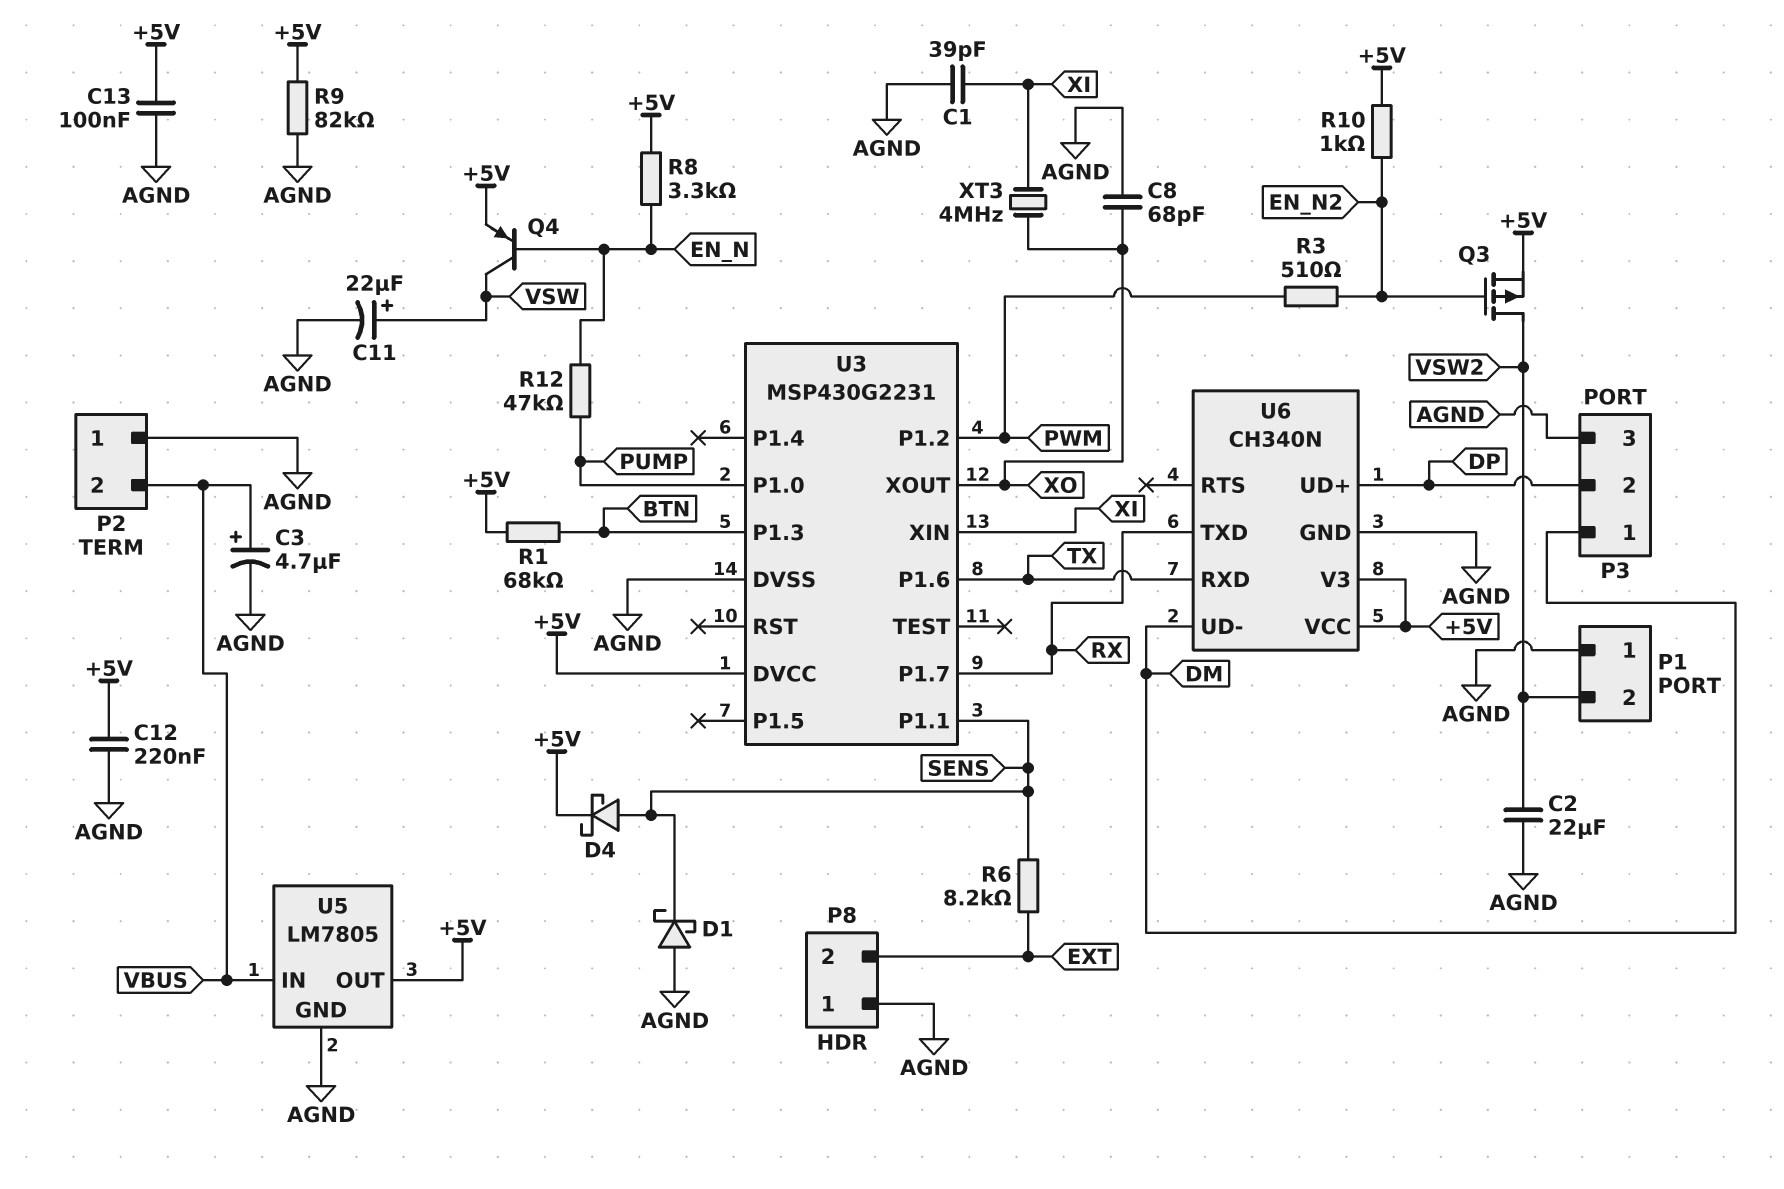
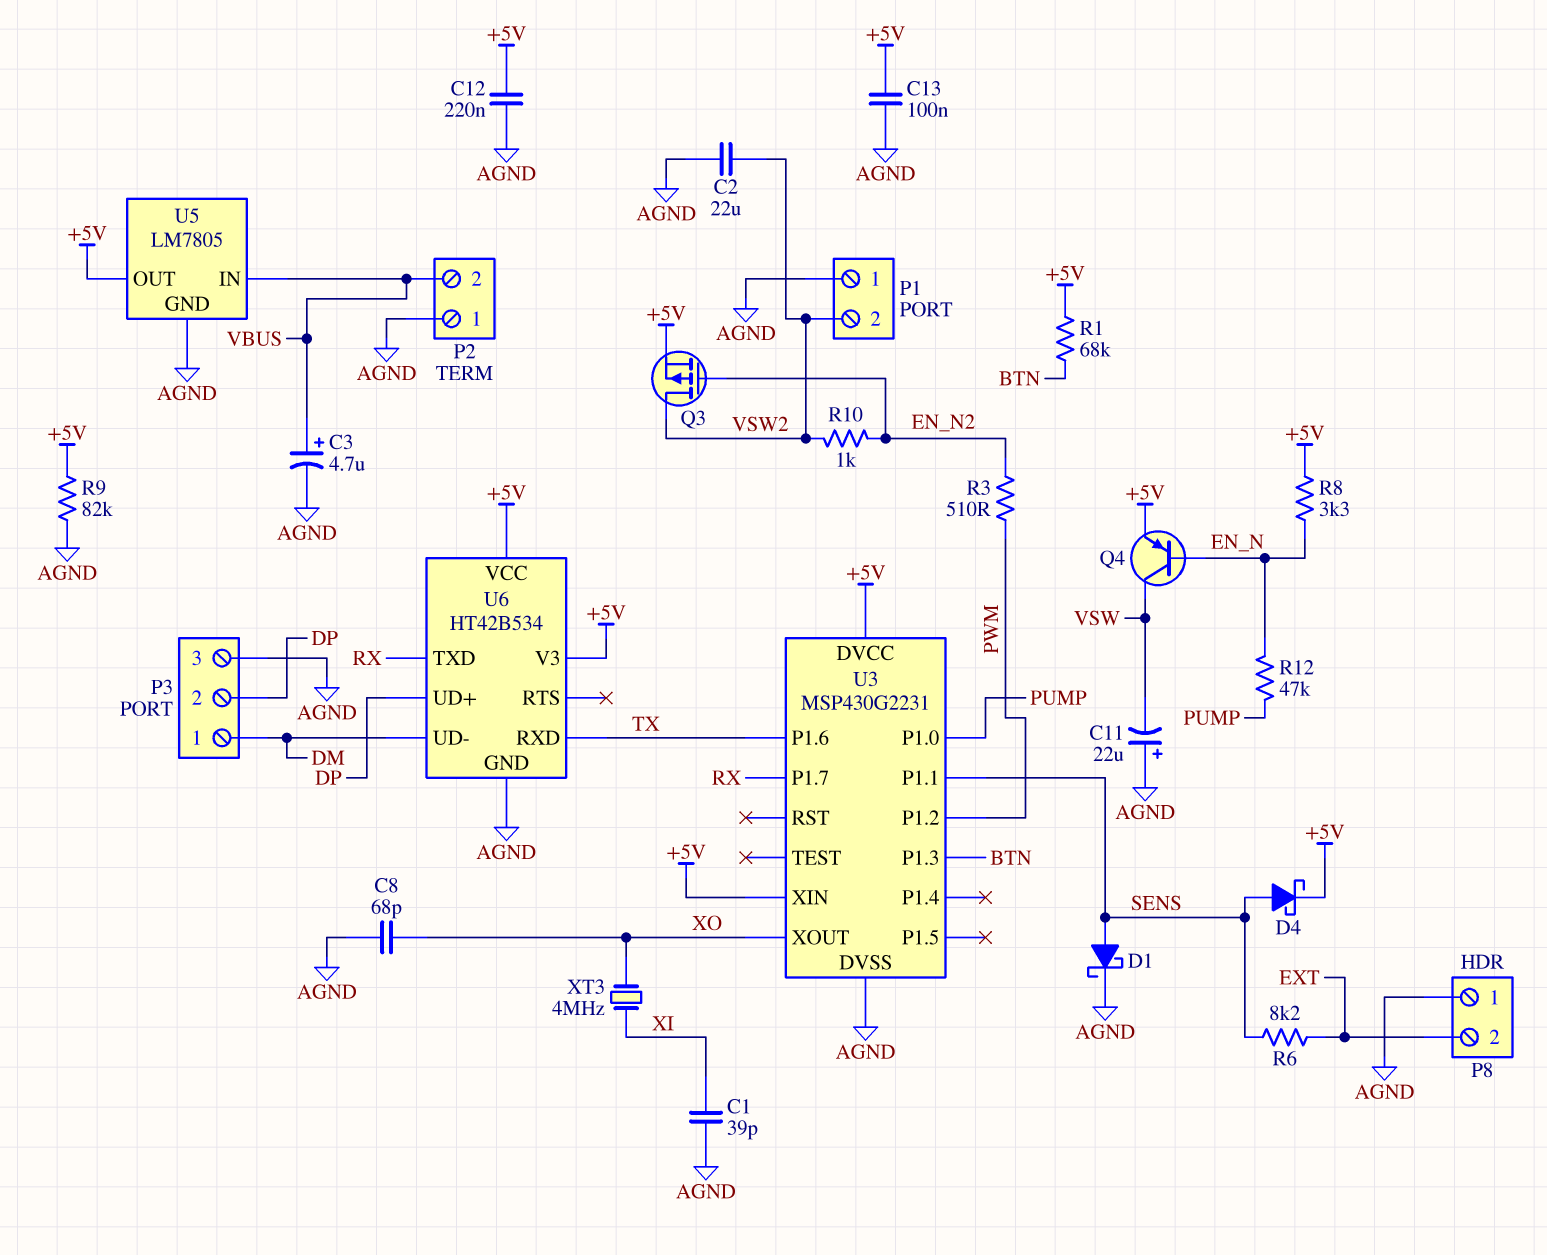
C11: 22uF (plus VSW, minus AGND) -> 22uF (plus AGND, minus VSW)
D1: schottky (A AGND, K SENS) -> schottky (A SENS, K AGND)
R10: 1k (+5V, EN_N2) -> 1k (EN_N2, VSW2)
U3 pin XIN: XI -> +5V
U6: CH340N -> HT42B534

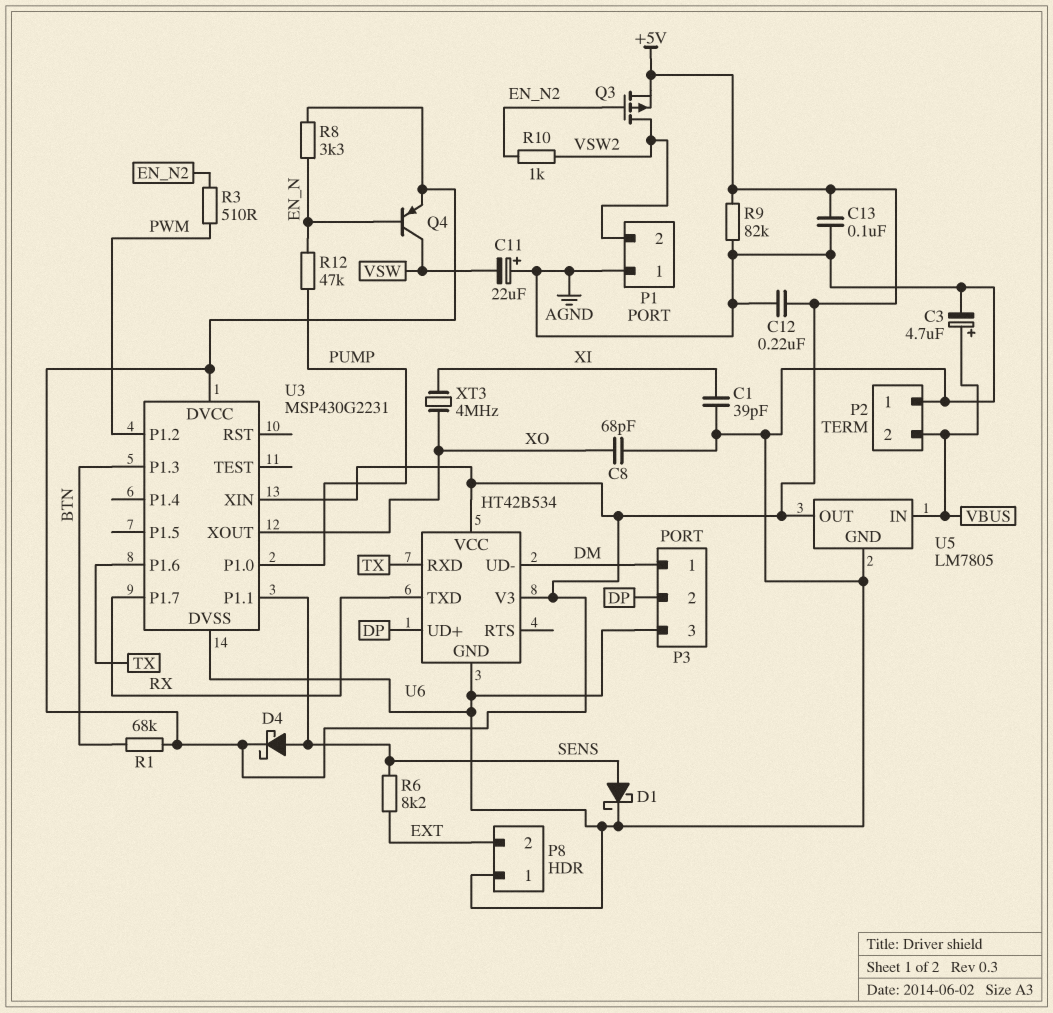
C2: 22uF (AGND, VSW2) -> none

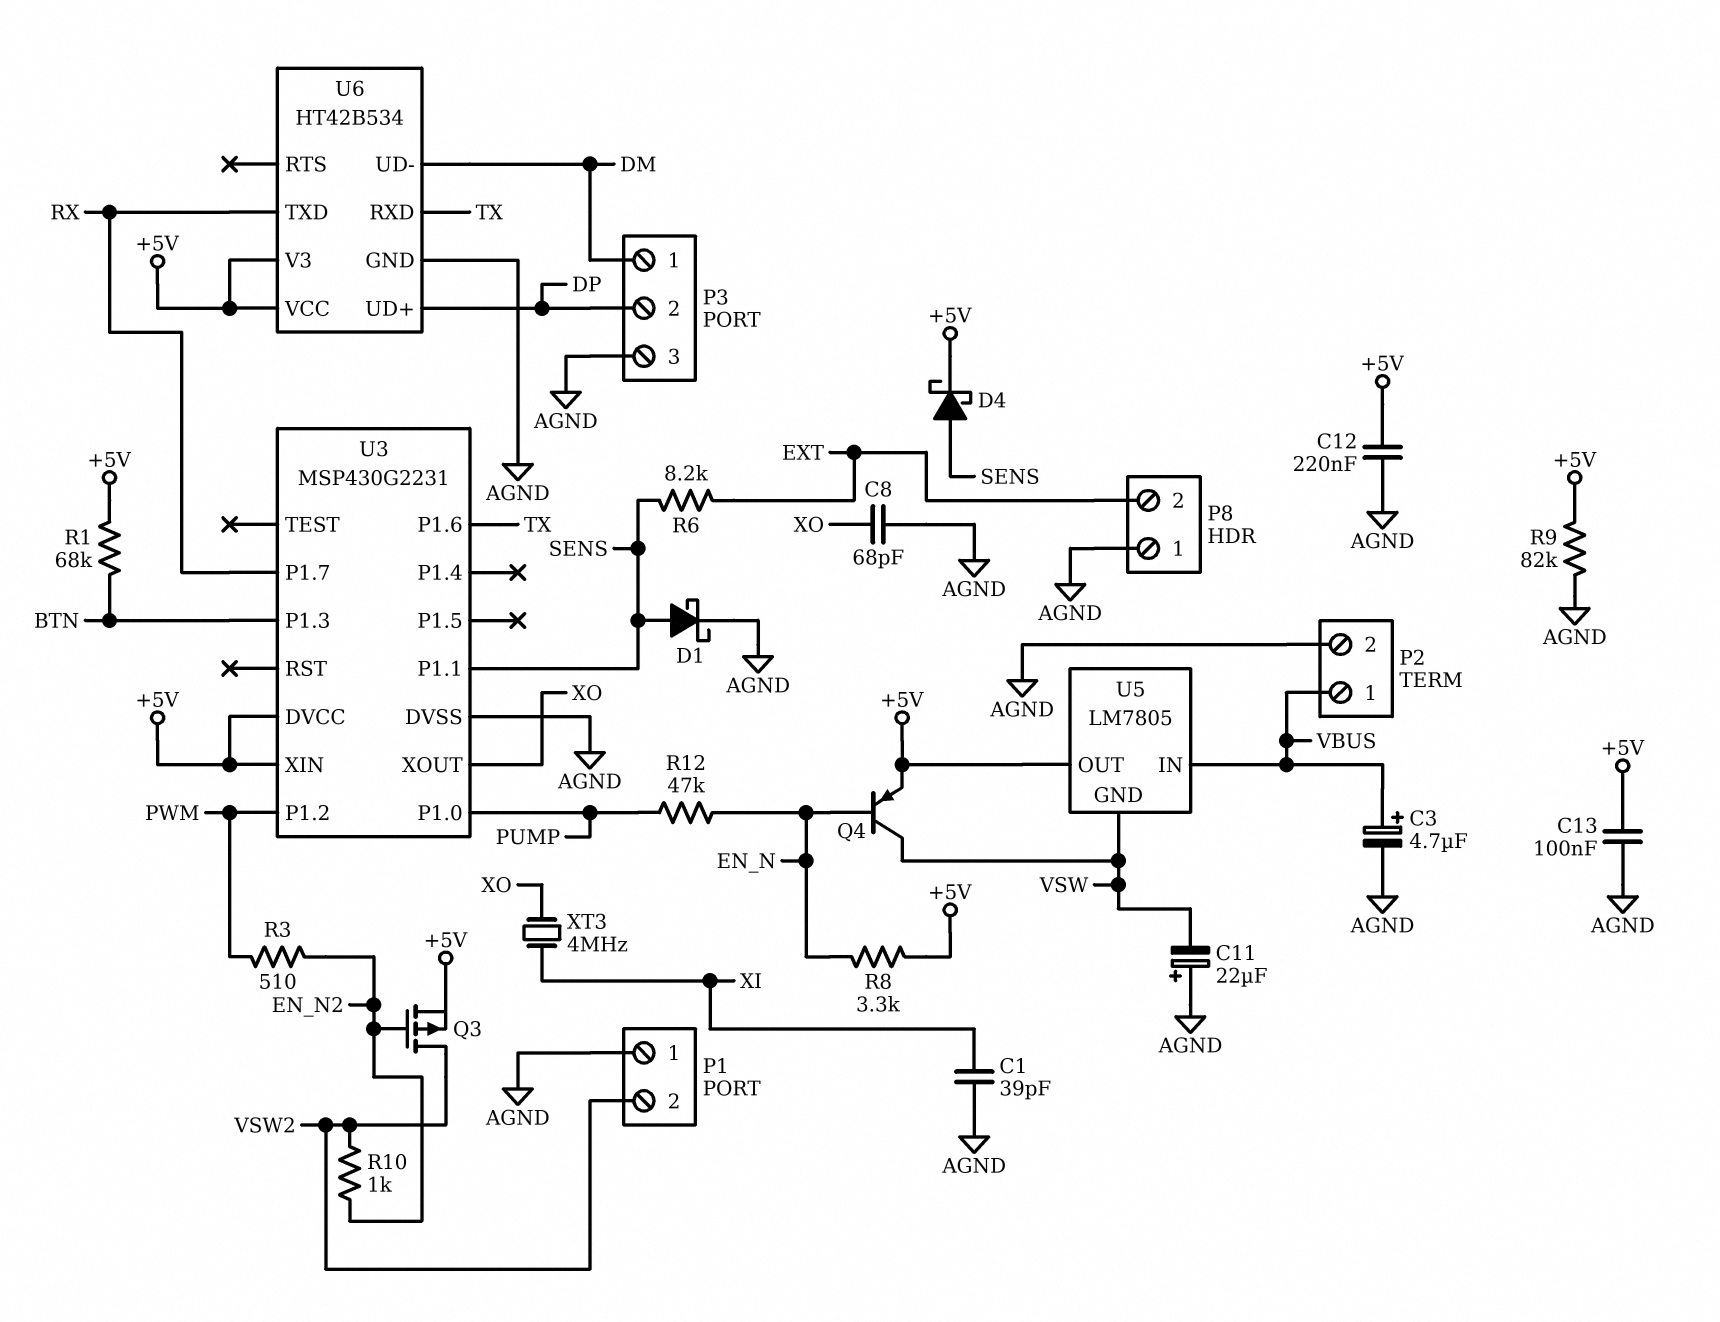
P2 pin 1: AGND -> VBUS
P2 pin 2: VBUS -> AGND
U5 pin GND: AGND -> VSW

